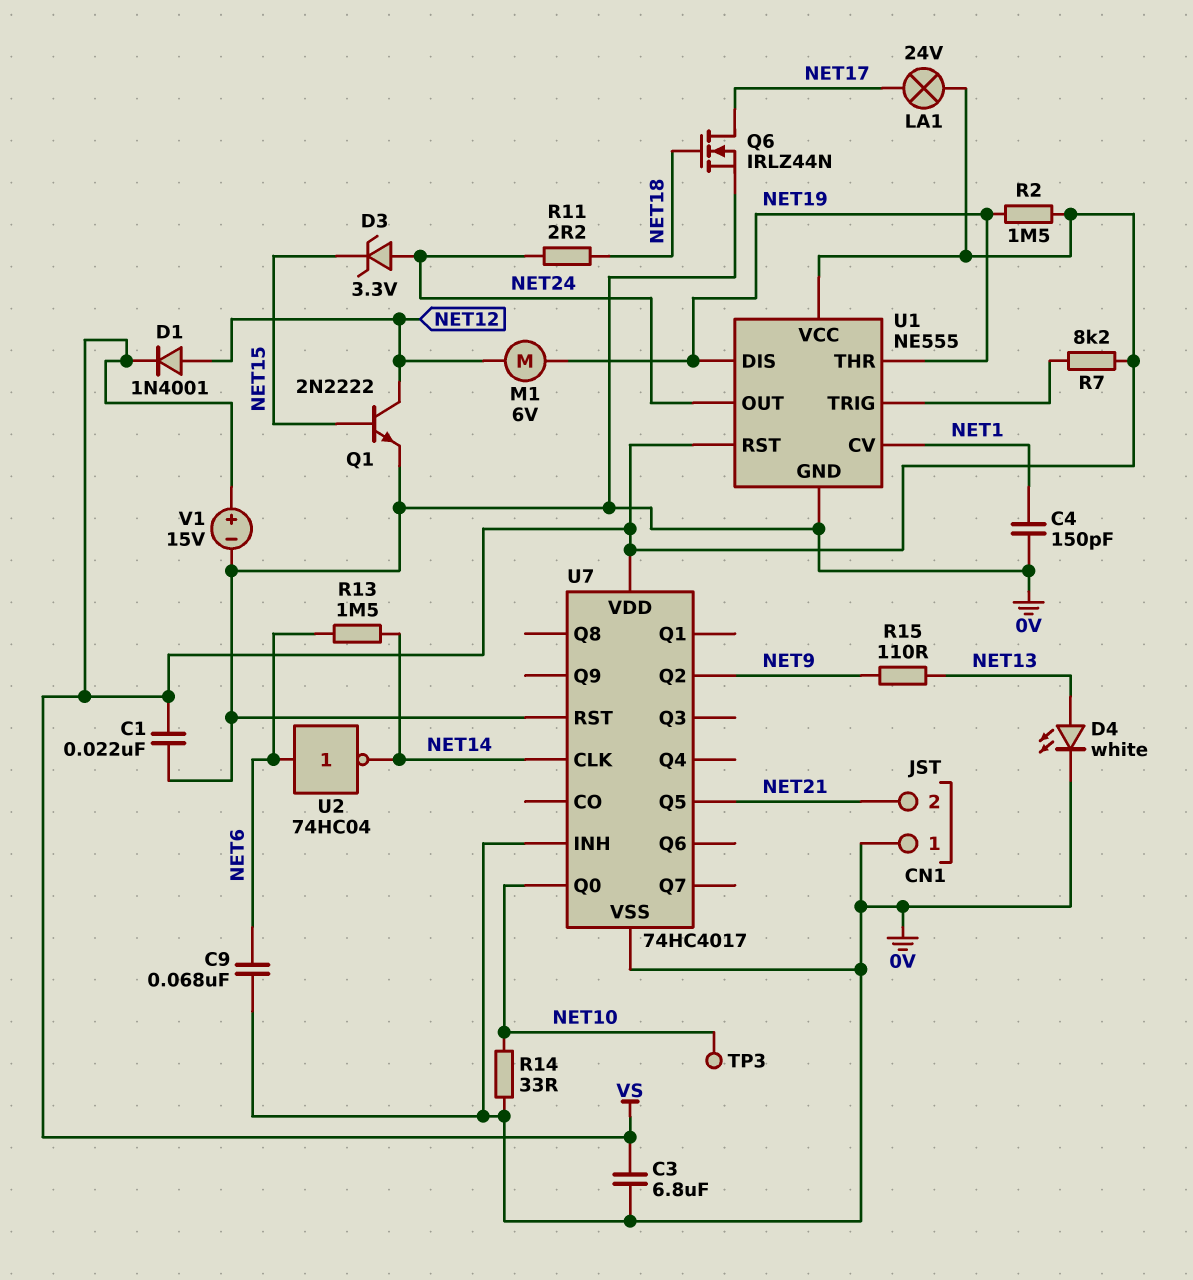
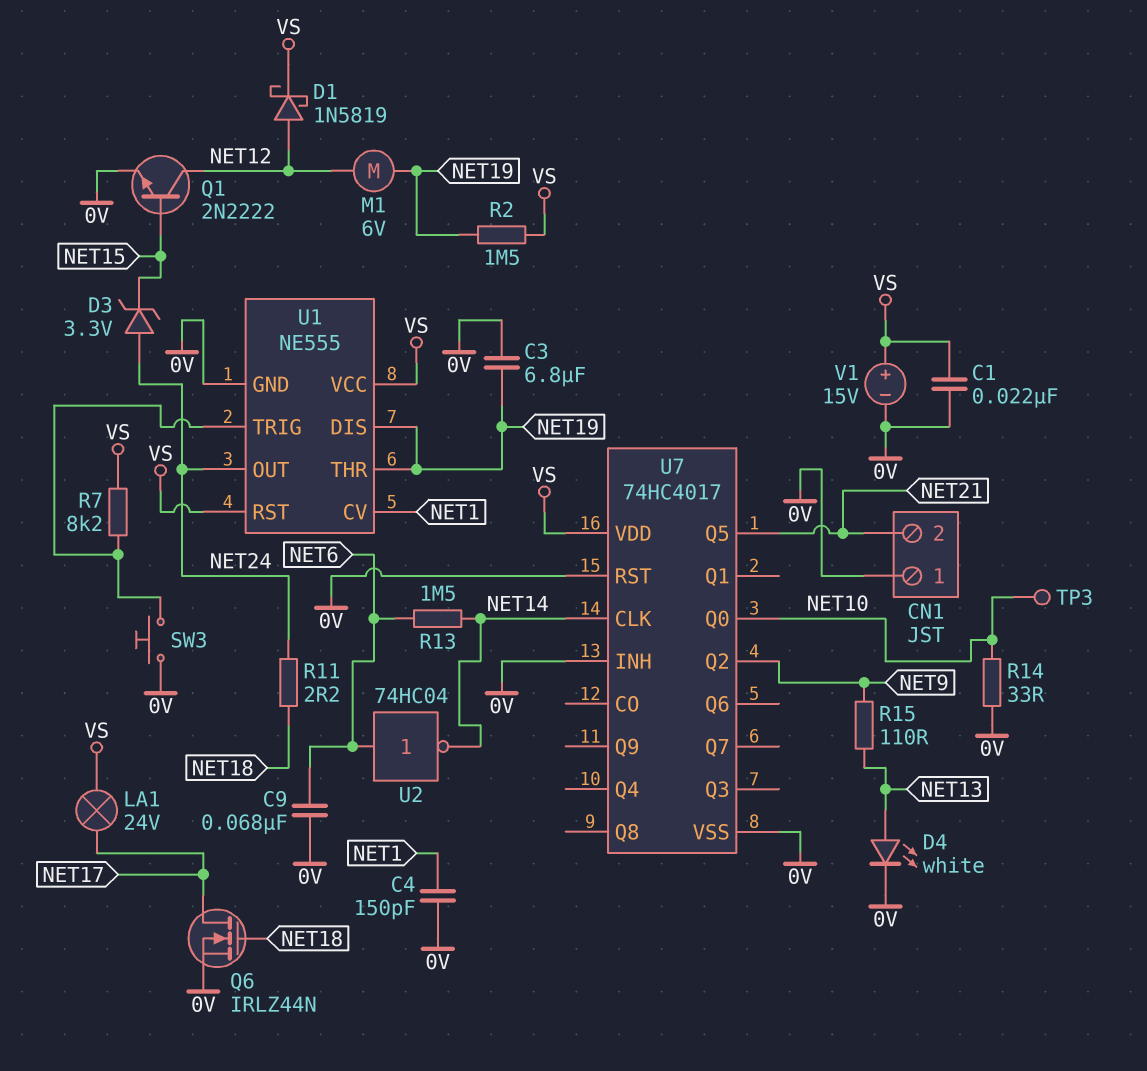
C3: 6.8uF (0V, VS) -> 6.8uF (0V, NET19)
D1: diode 1N4001 (A NET12, K VS) -> schottky 1N5819 (A NET12, K VS)
SW3: none -> button (0V, U1/TRIG)

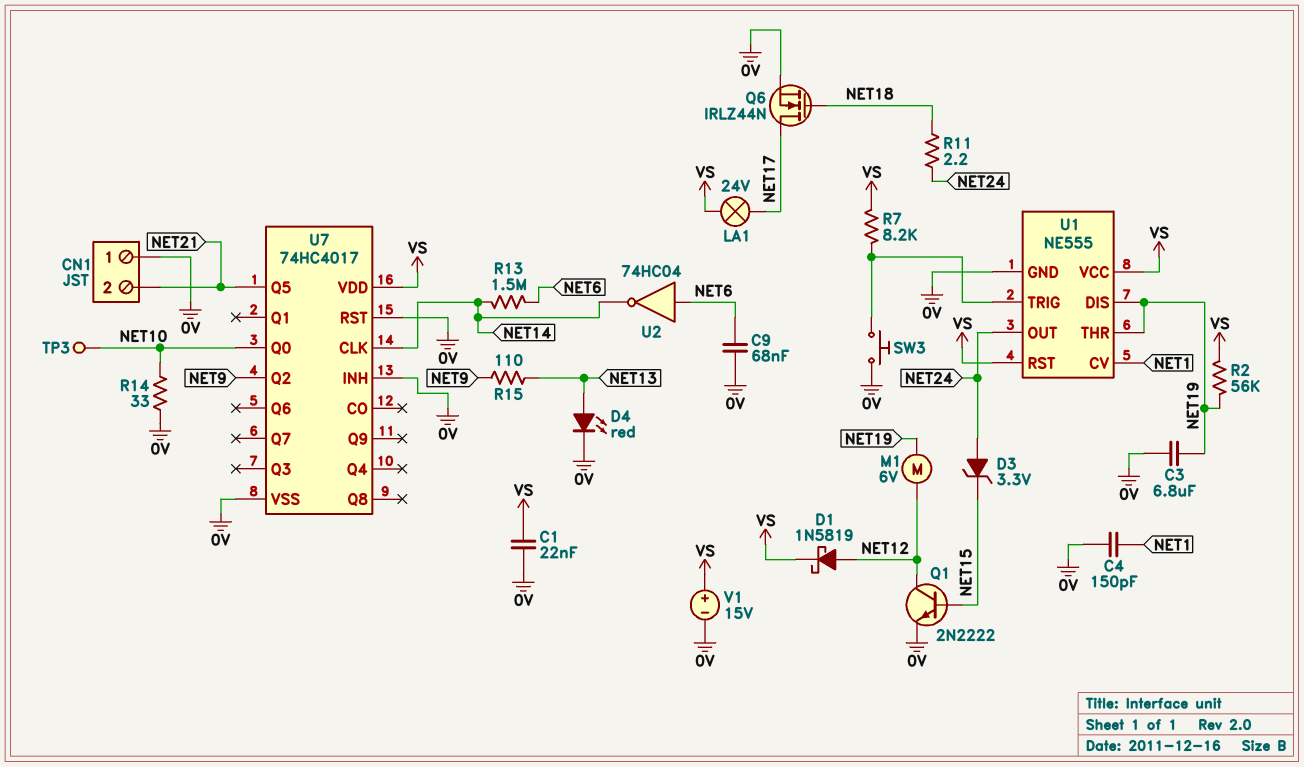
D4: LED white (A NET13, K 0V) -> LED red (A NET13, K 0V)
R2: 1.5M (NET19, VS) -> 56k (NET19, VS)

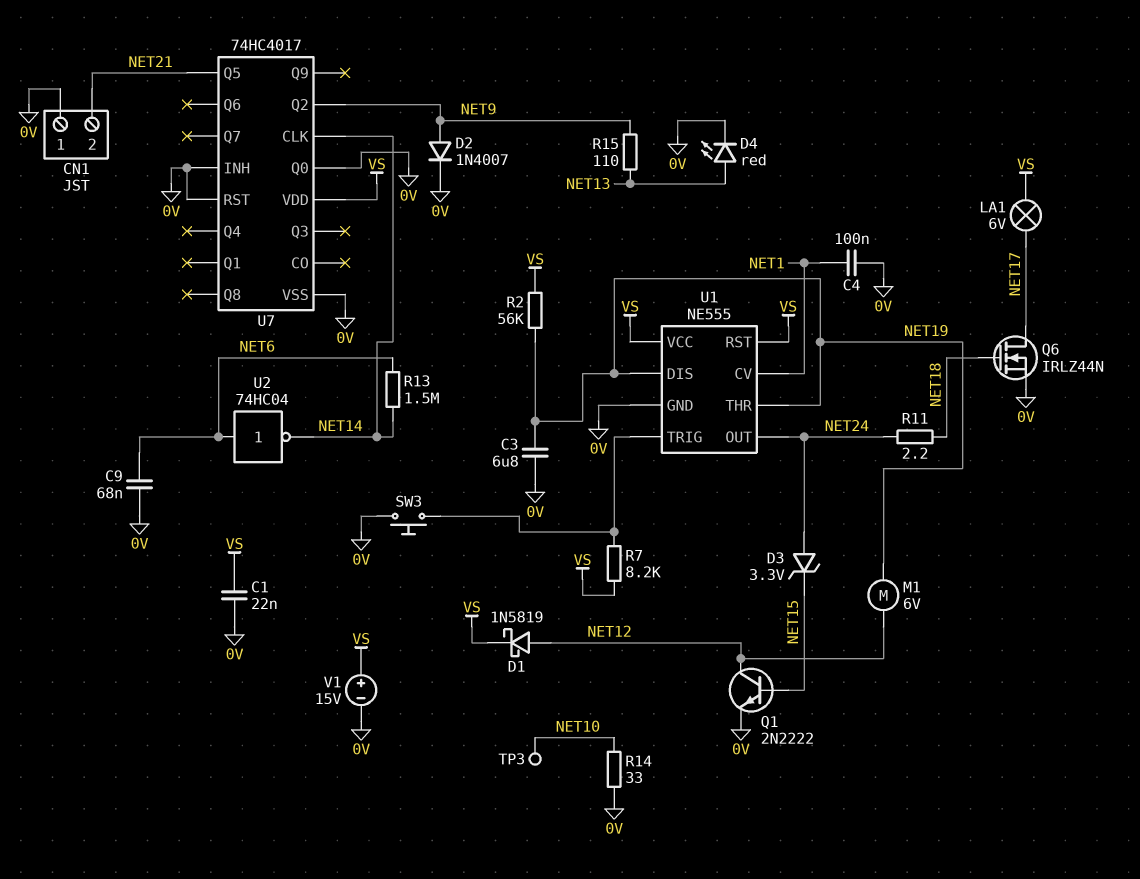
C4: 150pF (0V, NET1) -> 100nF (0V, NET1)
D2: none -> diode 1N4007 (A NET9, K 0V)
LA1: lamp 24V (NET17, VS) -> lamp 6V (NET17, VS)
U7 pin Q0: NET10 -> 0V

